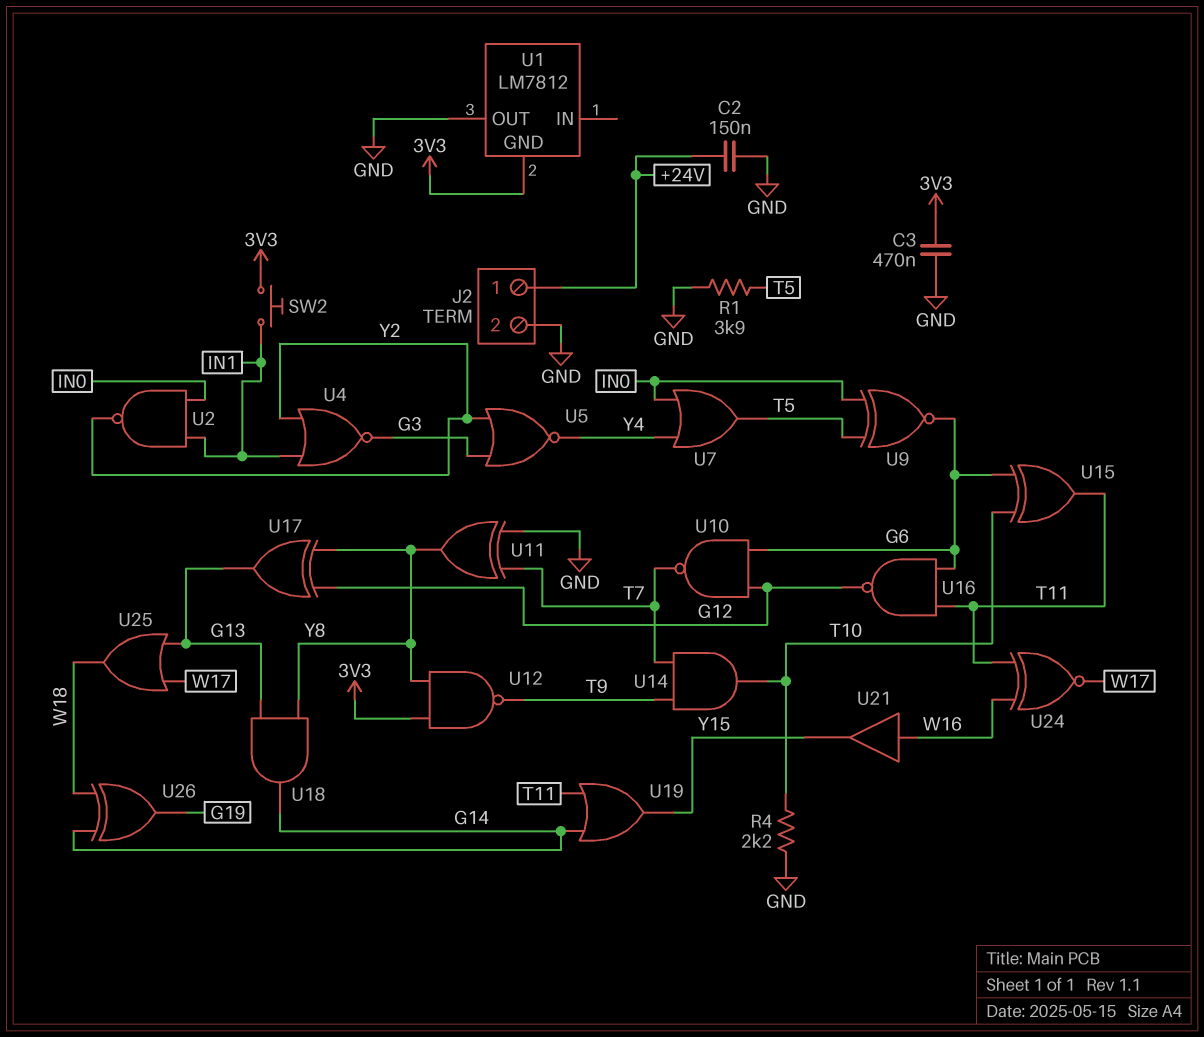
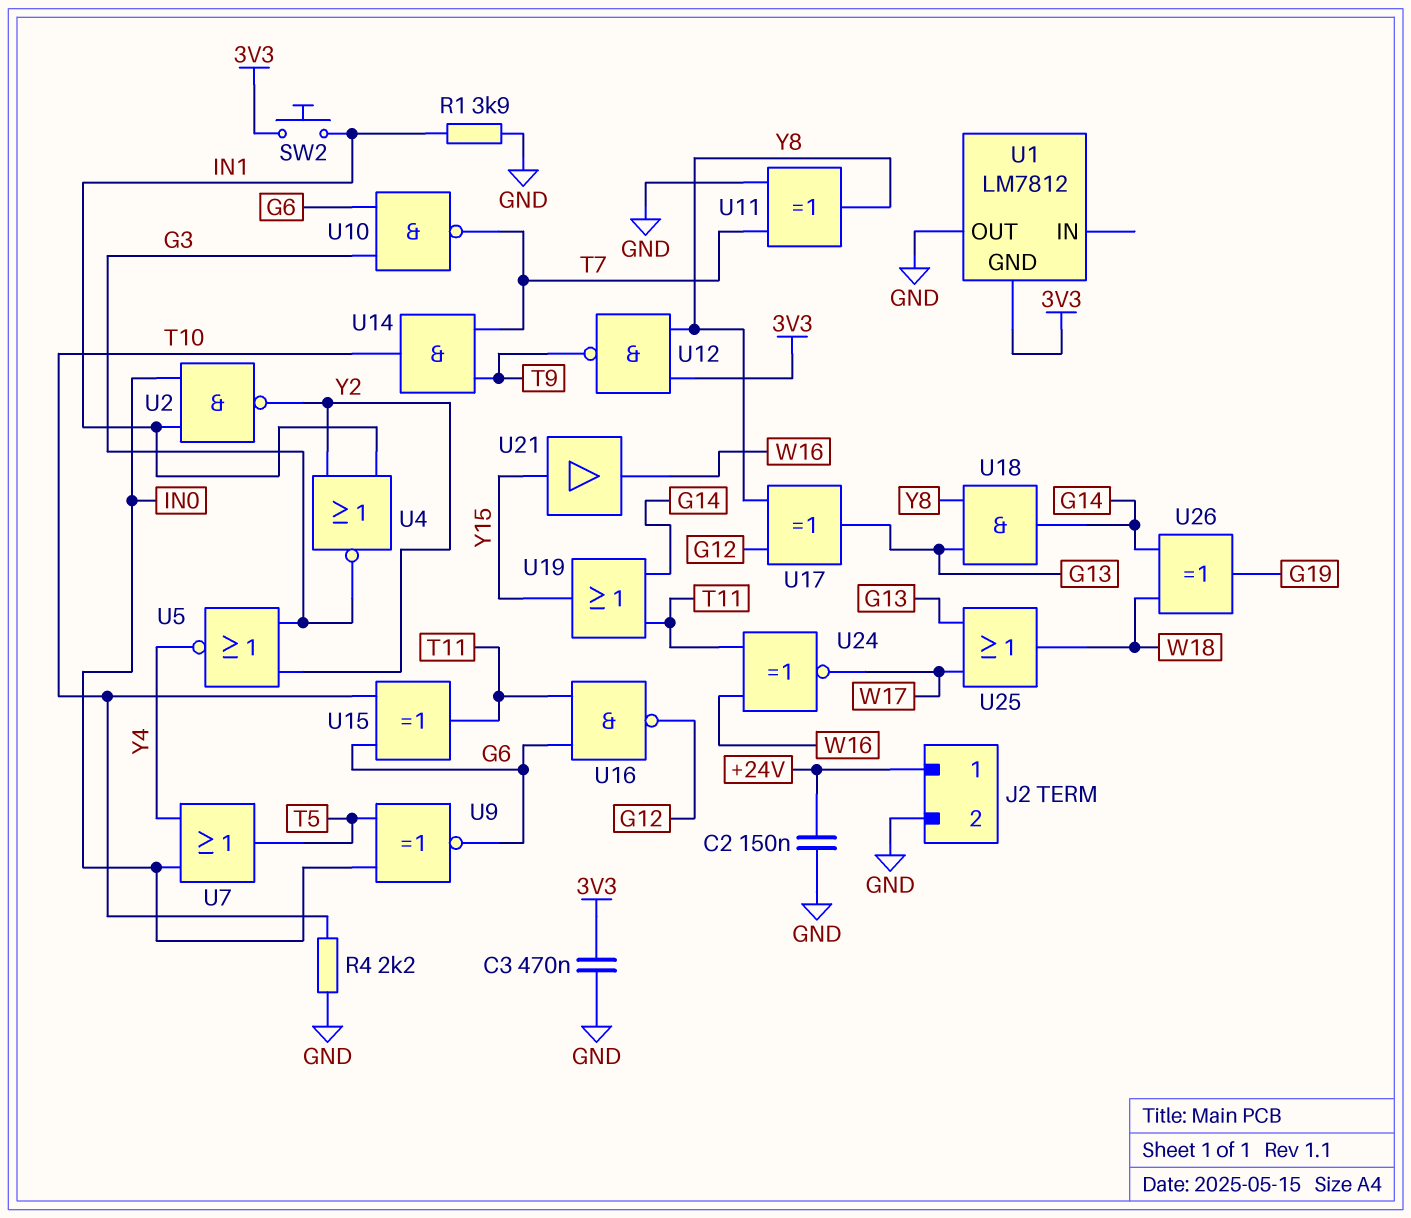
R1: 3.9k (GND, T5) -> 3.9k (GND, IN1)
U10: NAND (in G6, in G12, out T7) -> NAND (in G3, in G6, out T7)
U21: buffer (in W16, out Y15) -> buffer (in Y15, out W16)

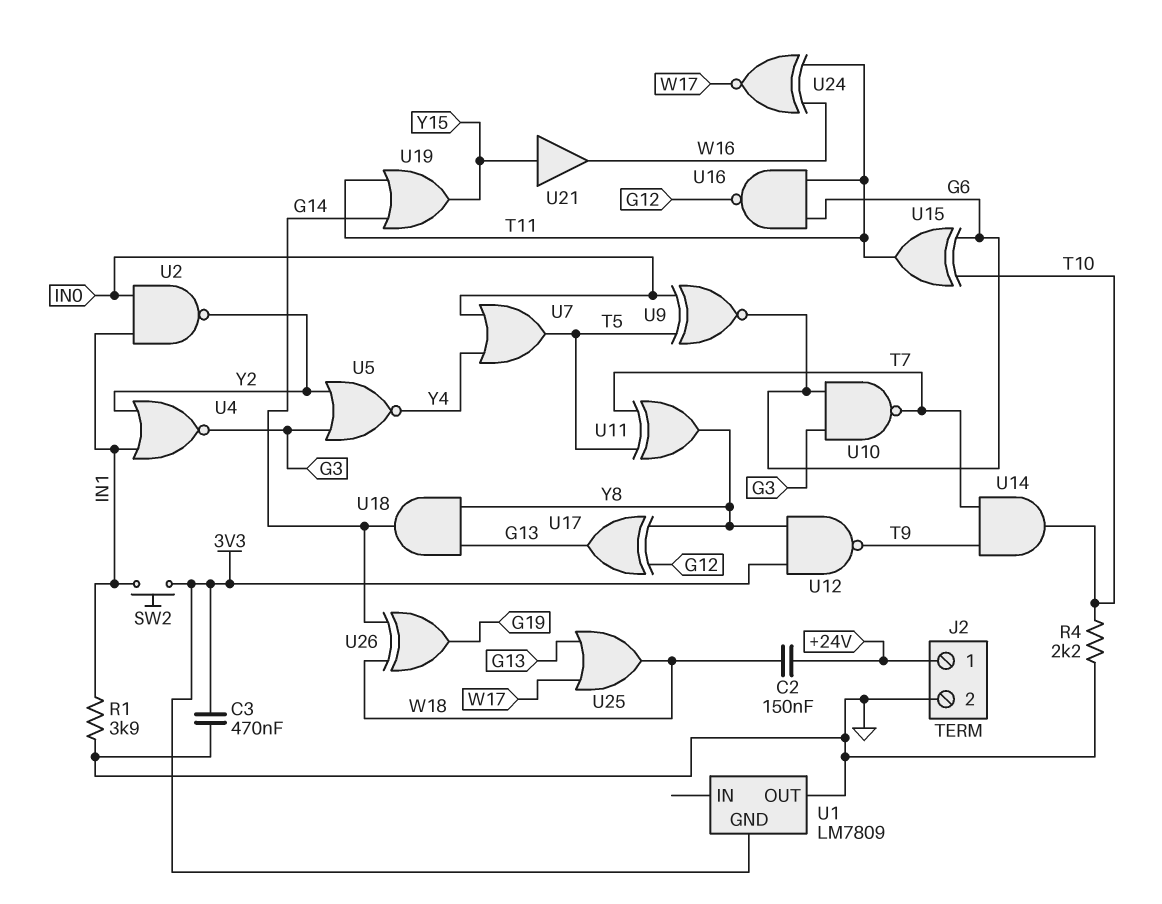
C2: 150nF (+24V, GND) -> 150nF (+24V, W18)
U1: LM7812 -> LM7809
U11: XOR (in GND, in T7, out Y8) -> XOR (in T5, in T7, out Y8)

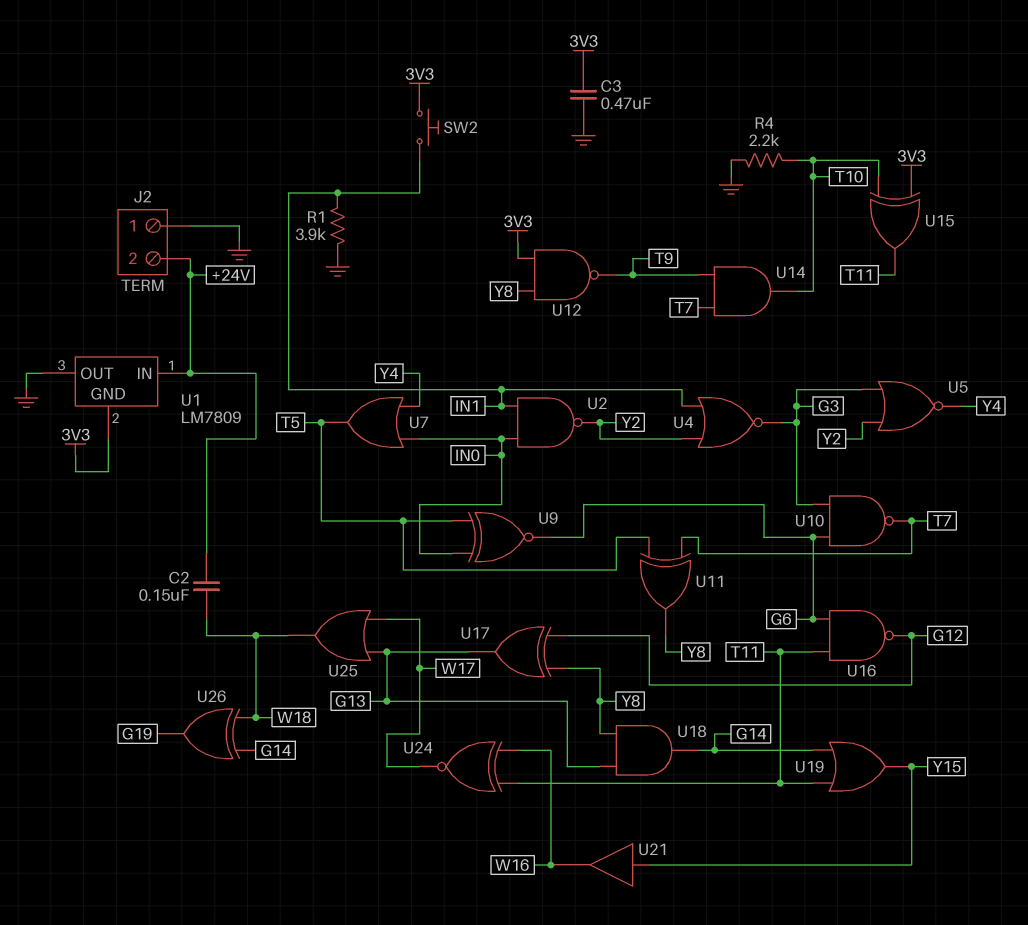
J2 pin 1: +24V -> GND
J2 pin 2: GND -> +24V
U1 pin IN: none -> +24V
U15: XOR (in G6, in T10, out T11) -> XOR (in 3V3, in T10, out T11)

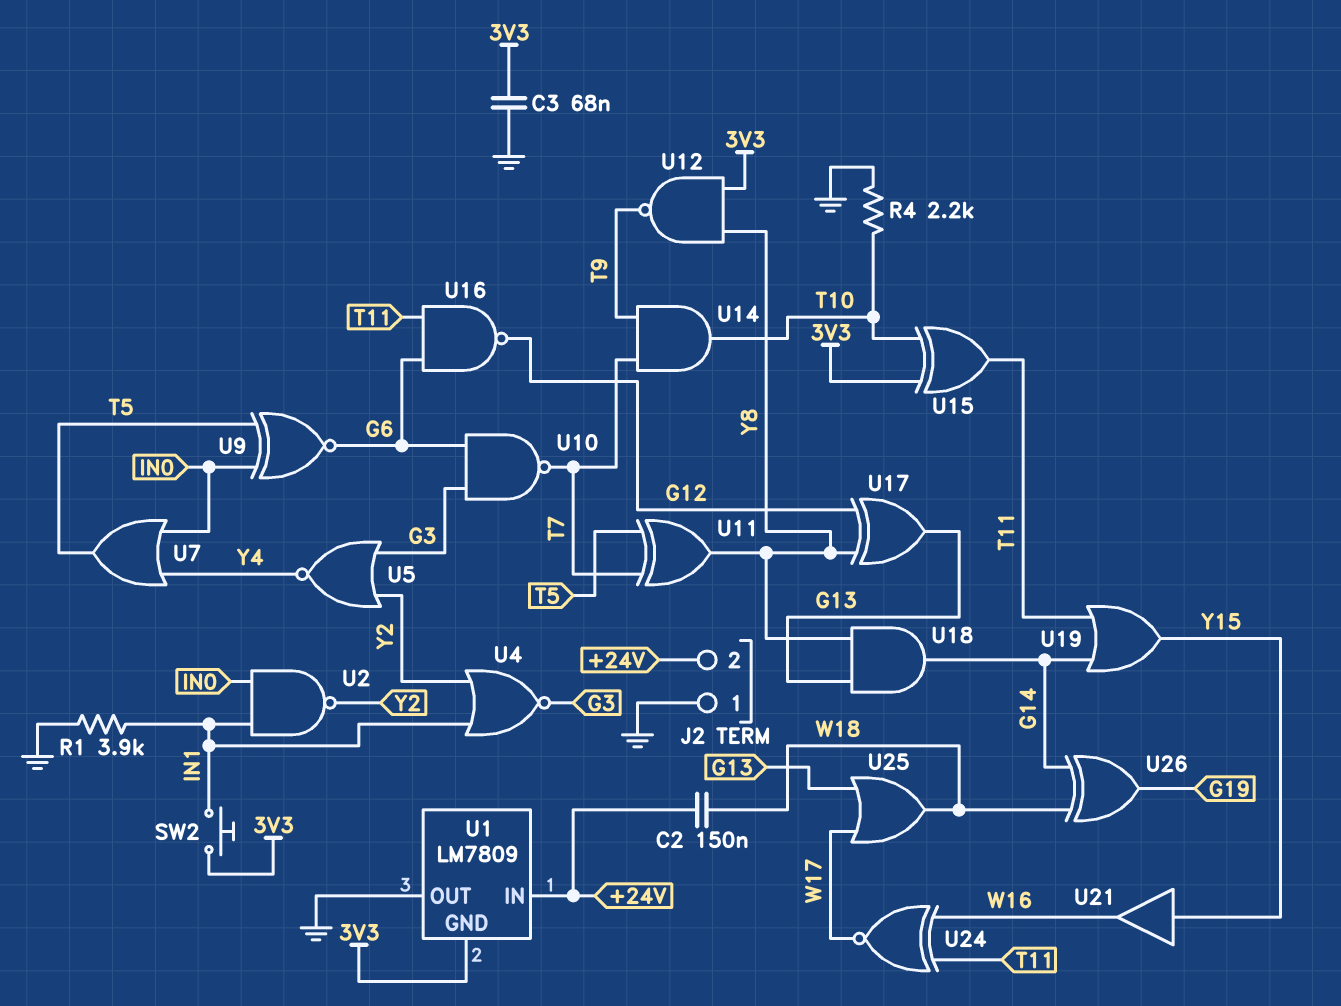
C3: 470nF (3V3, GND) -> 68nF (3V3, GND)

